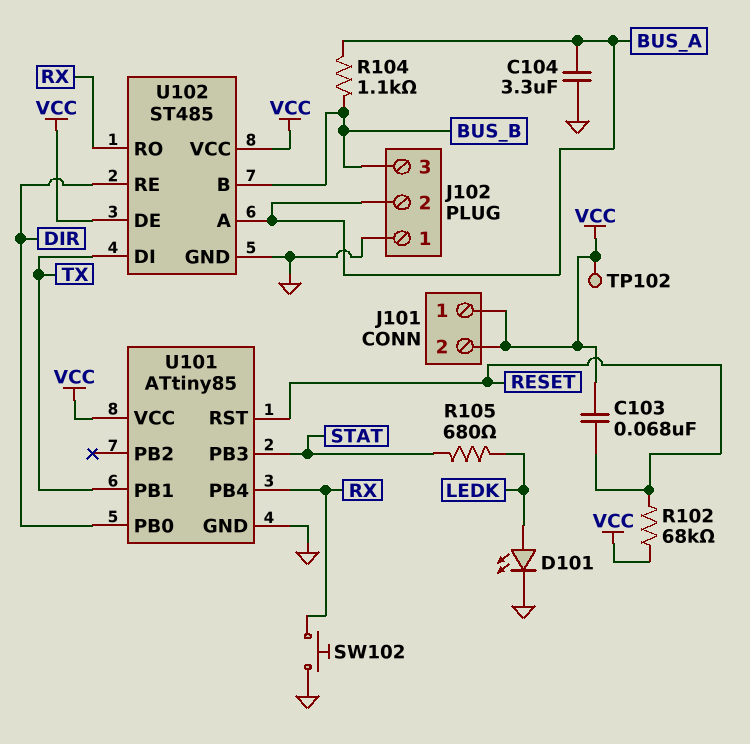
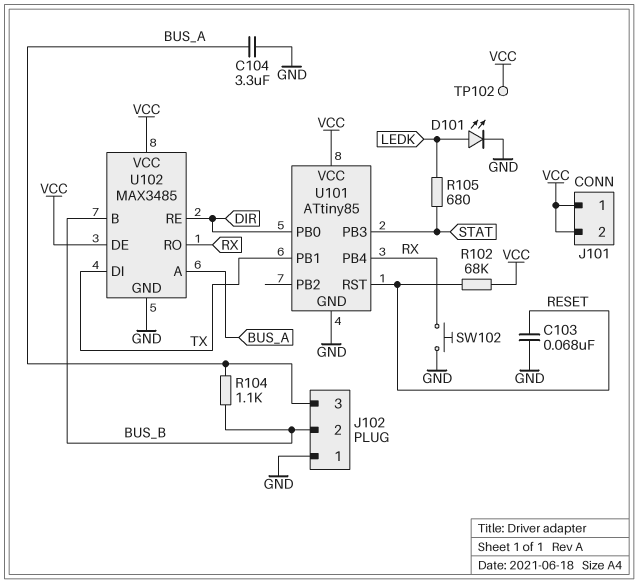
C103: 68nF (RESET, VCC) -> 68nF (GND, RESET)
J102 pin 2: BUS_A -> BUS_B
J102 pin 3: BUS_B -> BUS_A
U102: ST485 -> MAX3485

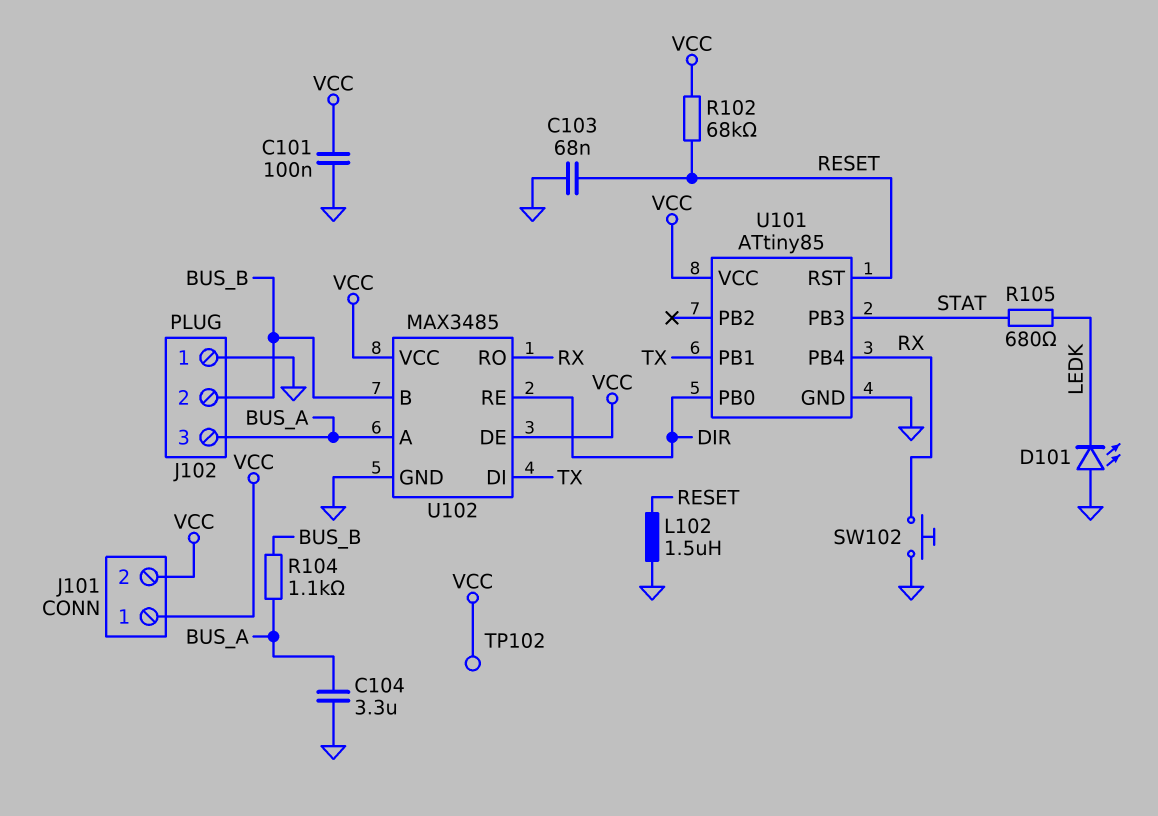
C101: none -> 100nF (GND, VCC)
D101: LED (A LEDK, K GND) -> LED (A GND, K LEDK)
L102: none -> 1.5uH (GND, RESET)

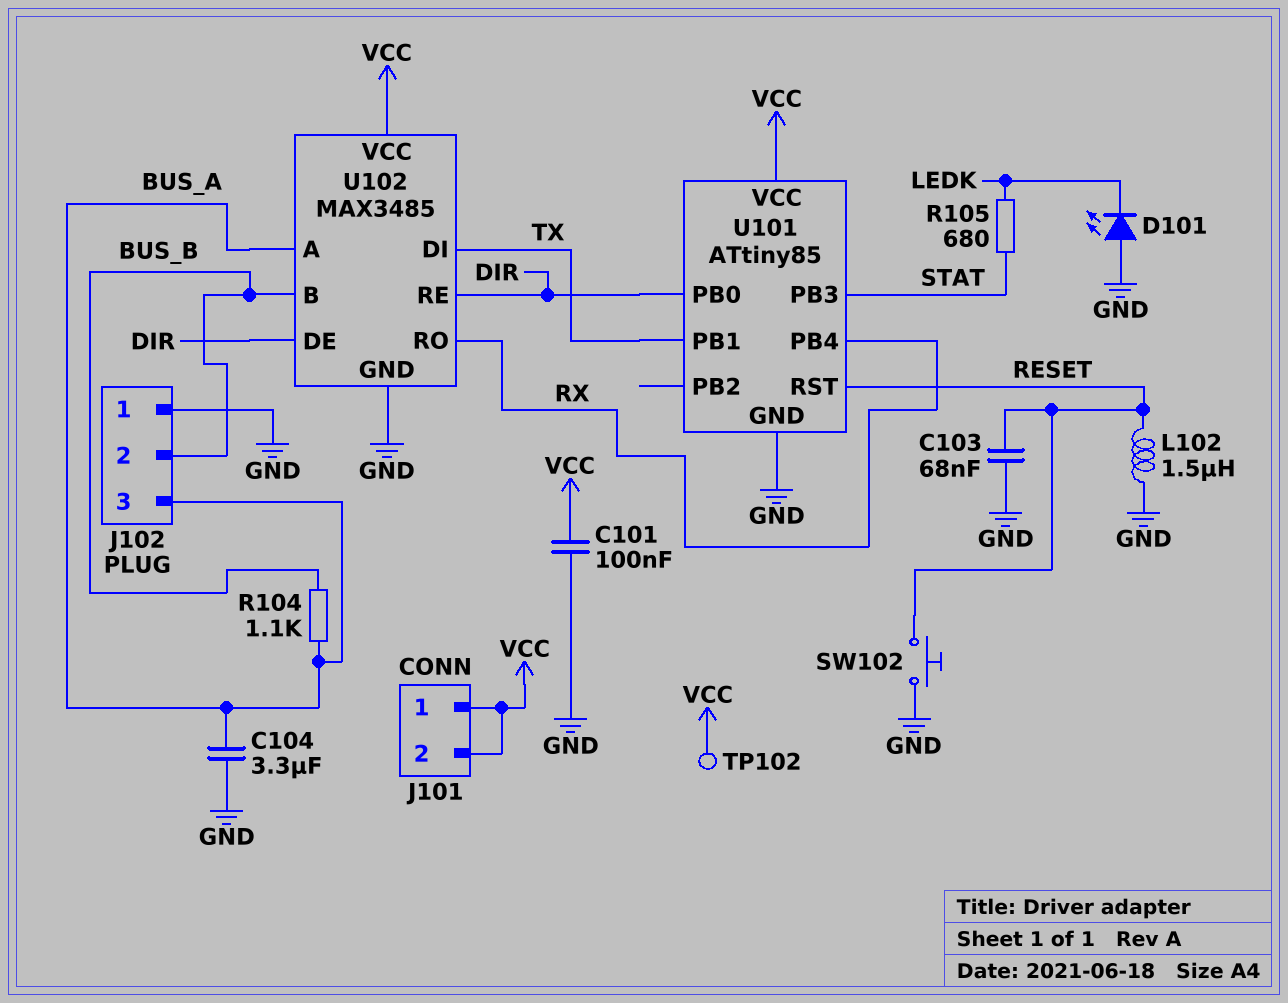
R102: 68k (RESET, VCC) -> none
SW102: button (GND, RX) -> button (GND, RESET)
U102 pin DE: VCC -> DIR

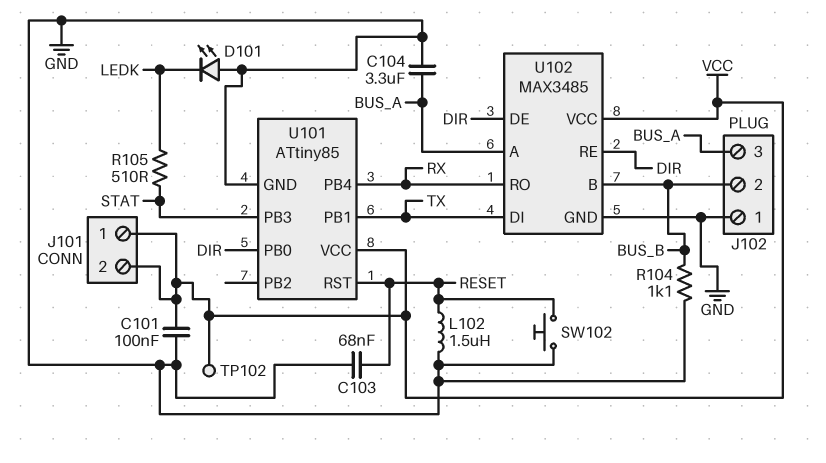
R104: 1.1k (BUS_A, BUS_B) -> 1.1k (BUS_B, GND)
R105: 680 (LEDK, STAT) -> 510 (LEDK, STAT)

